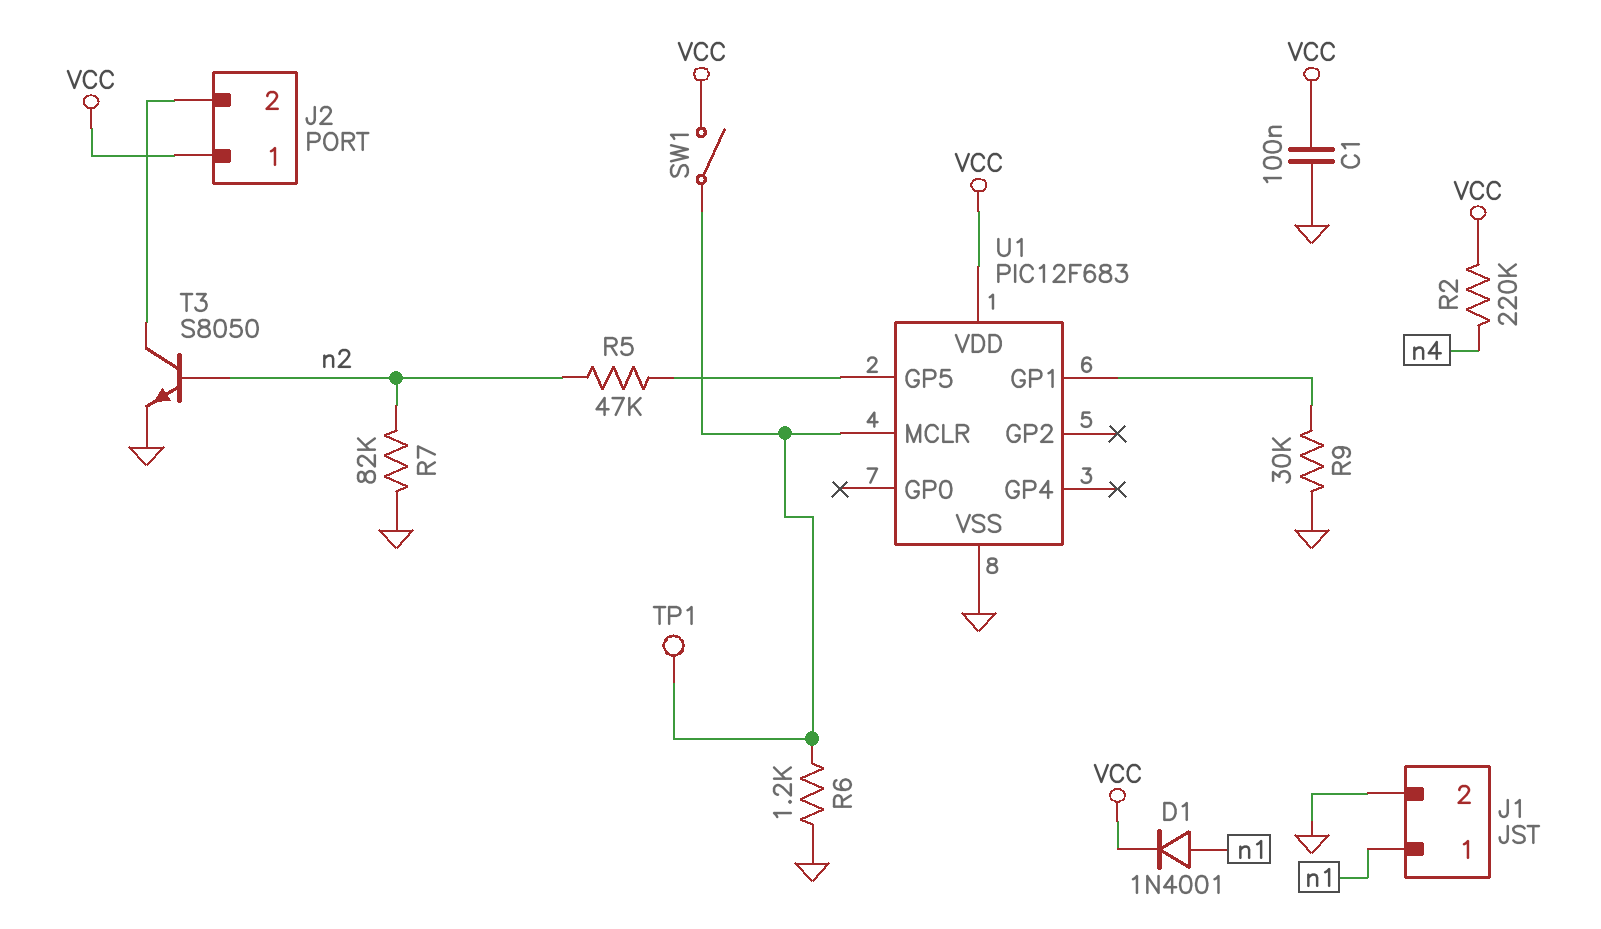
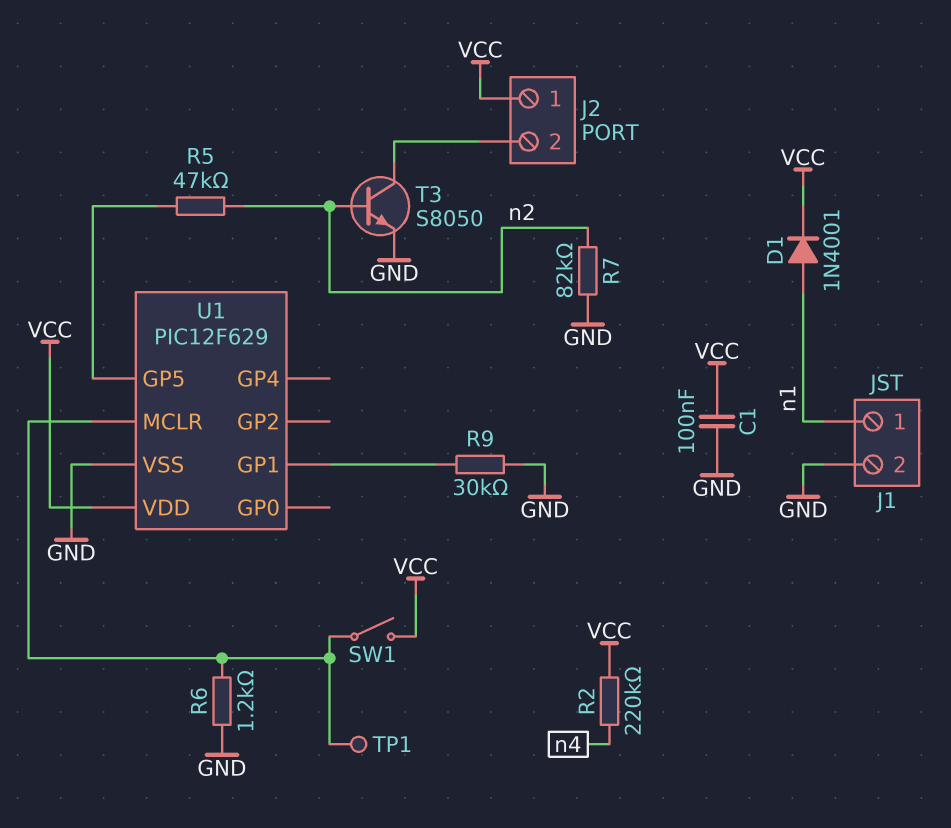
U1: PIC12F683 -> PIC12F629

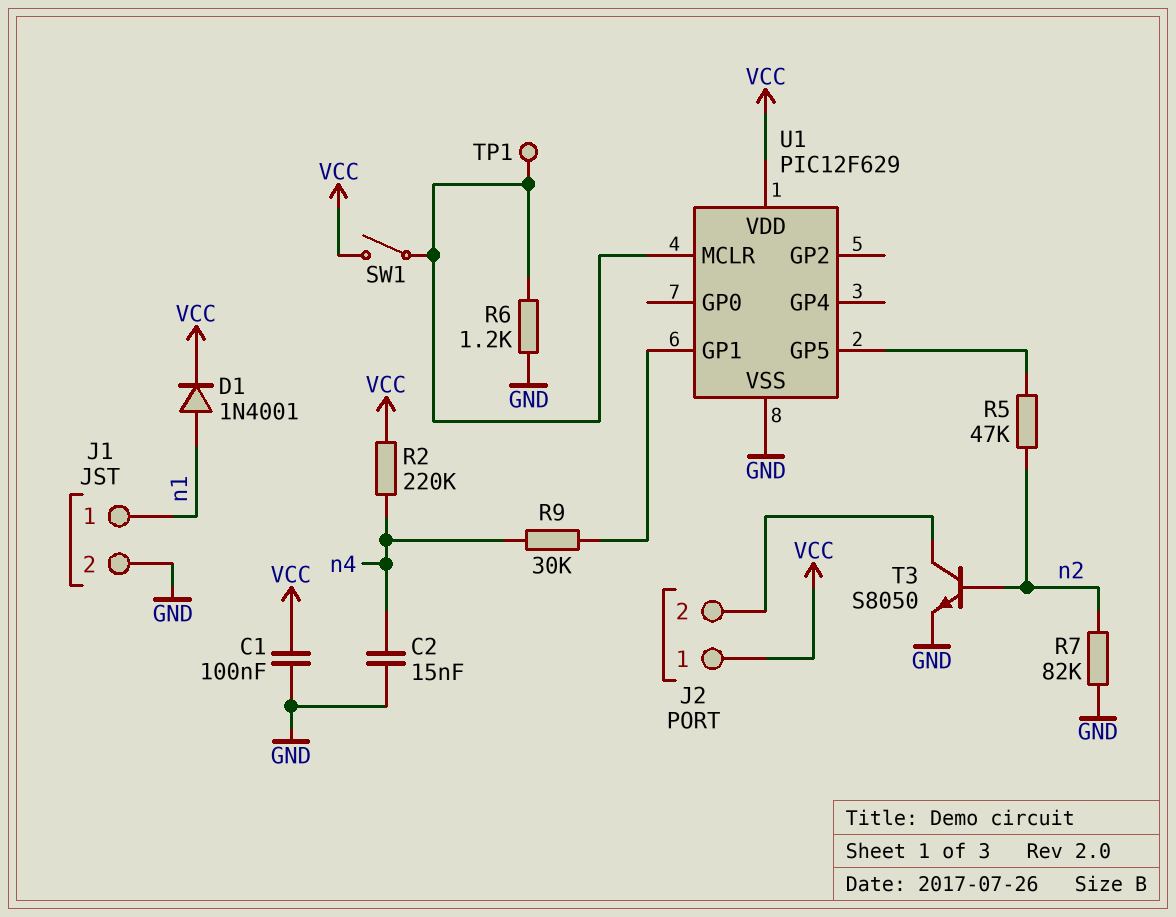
C2: none -> 15nF (GND, n4)
R9: 30k (GND, U1/GP1) -> 30k (U1/GP1, n4)

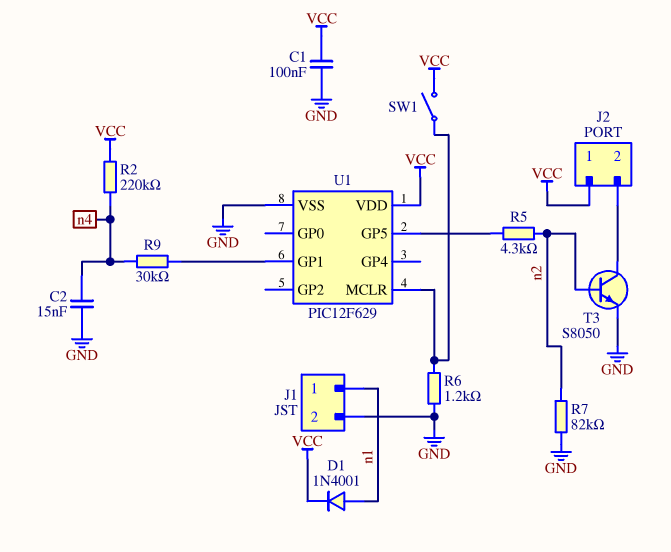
R5: 47k (U1/GP5, n2) -> 4.3k (U1/GP5, n2)
TP1: test point (U1/MCLR) -> none

